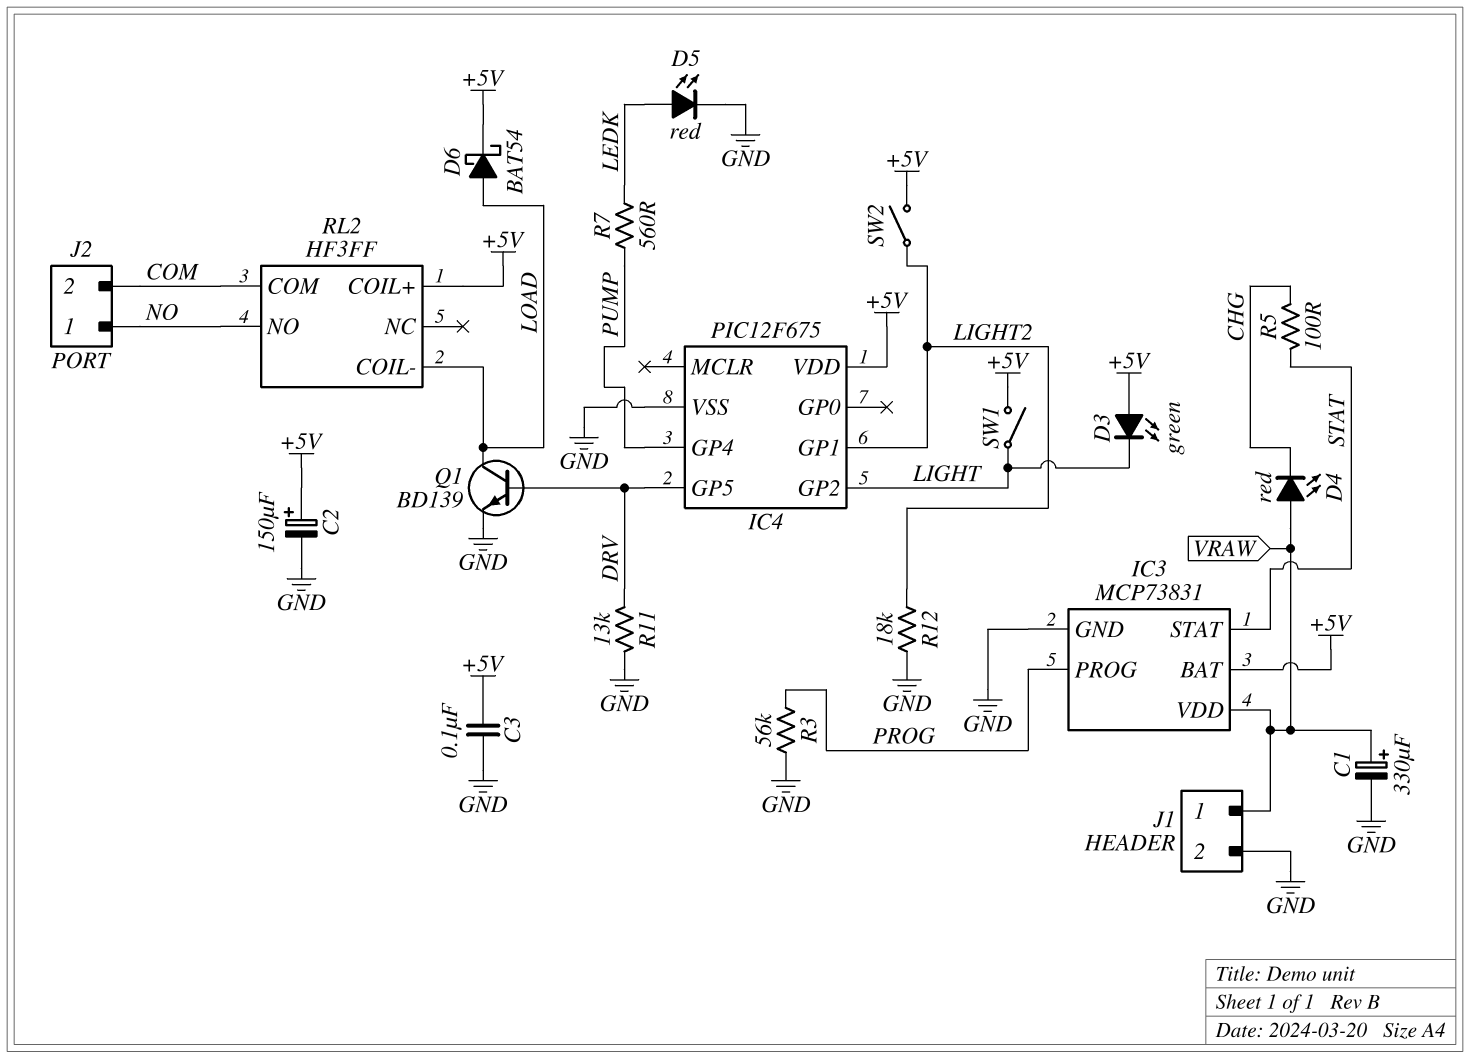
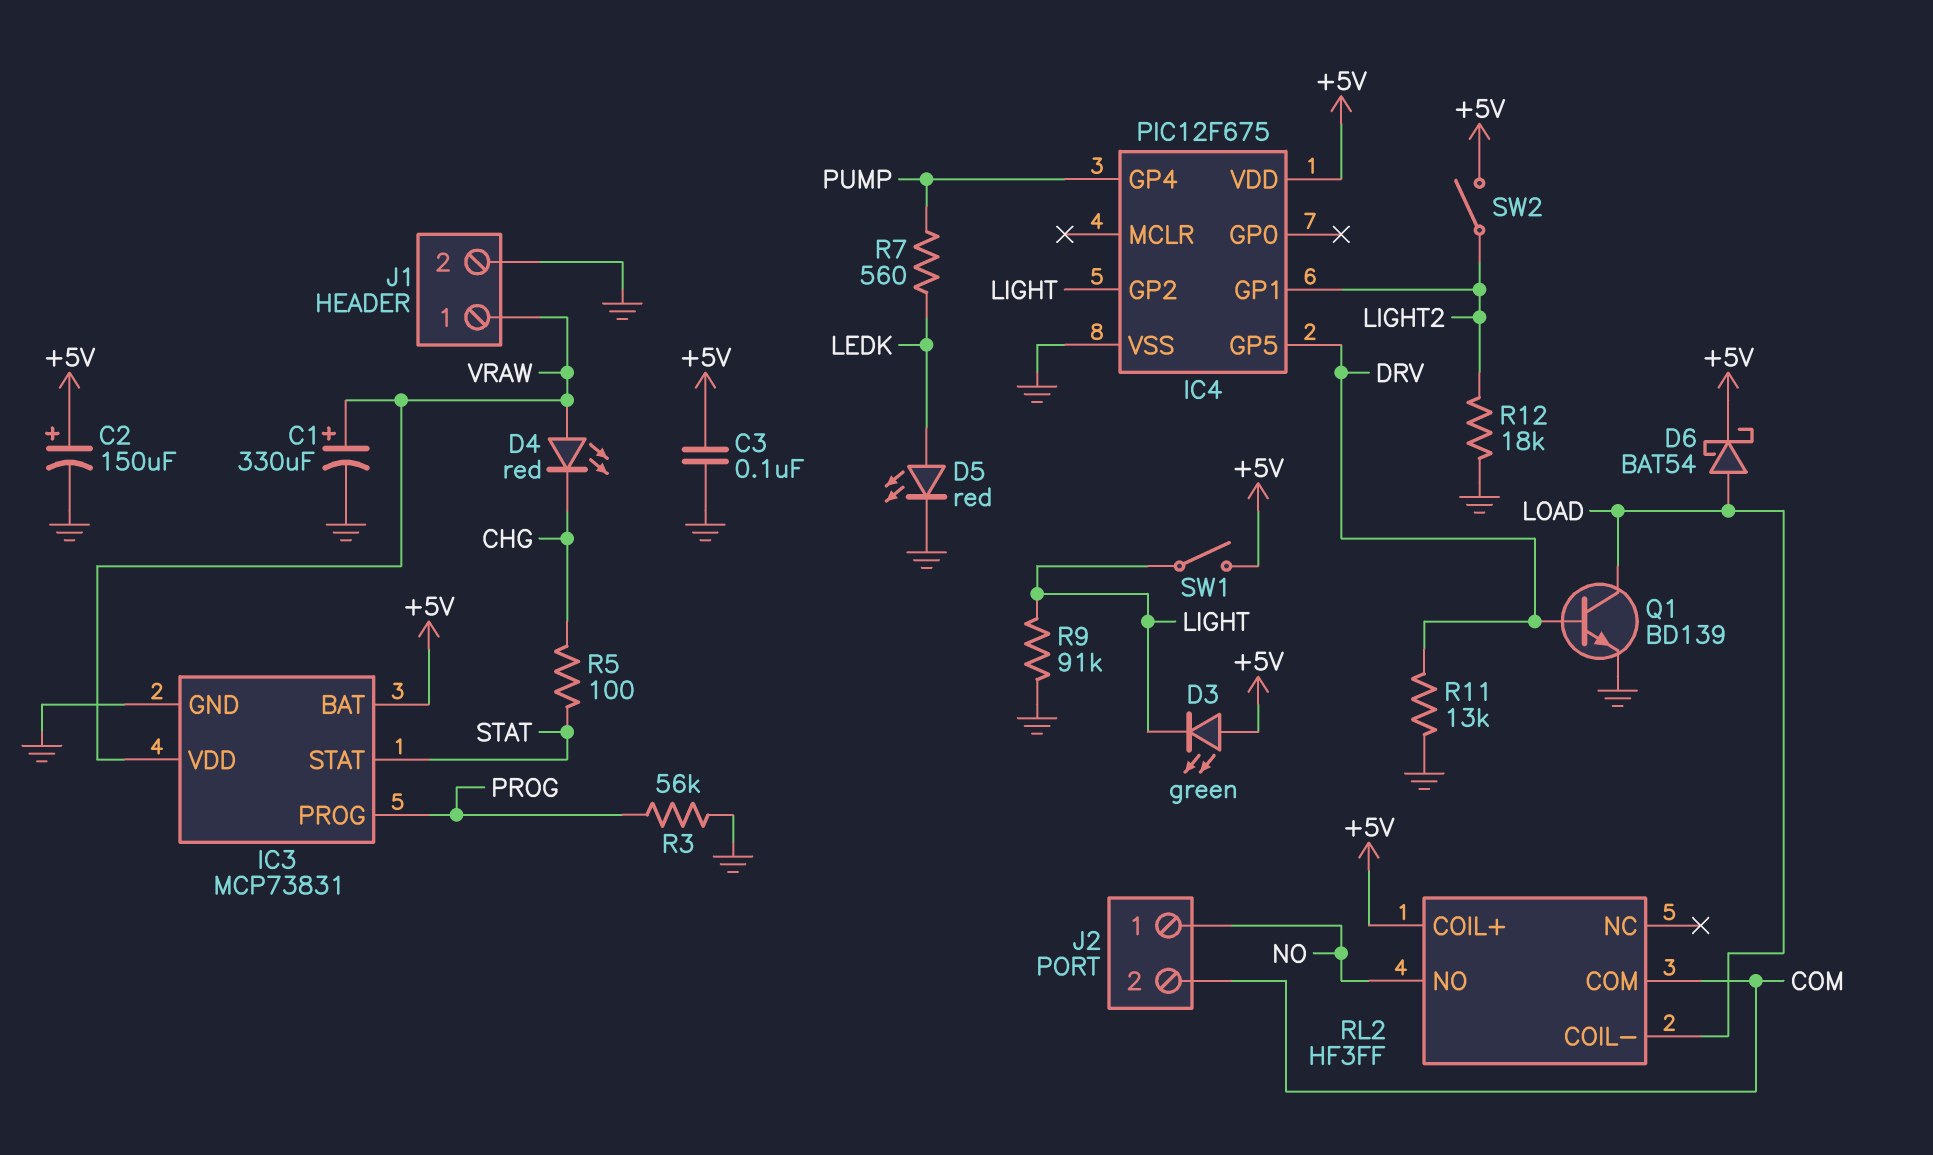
R9: none -> 91k (GND, LIGHT)

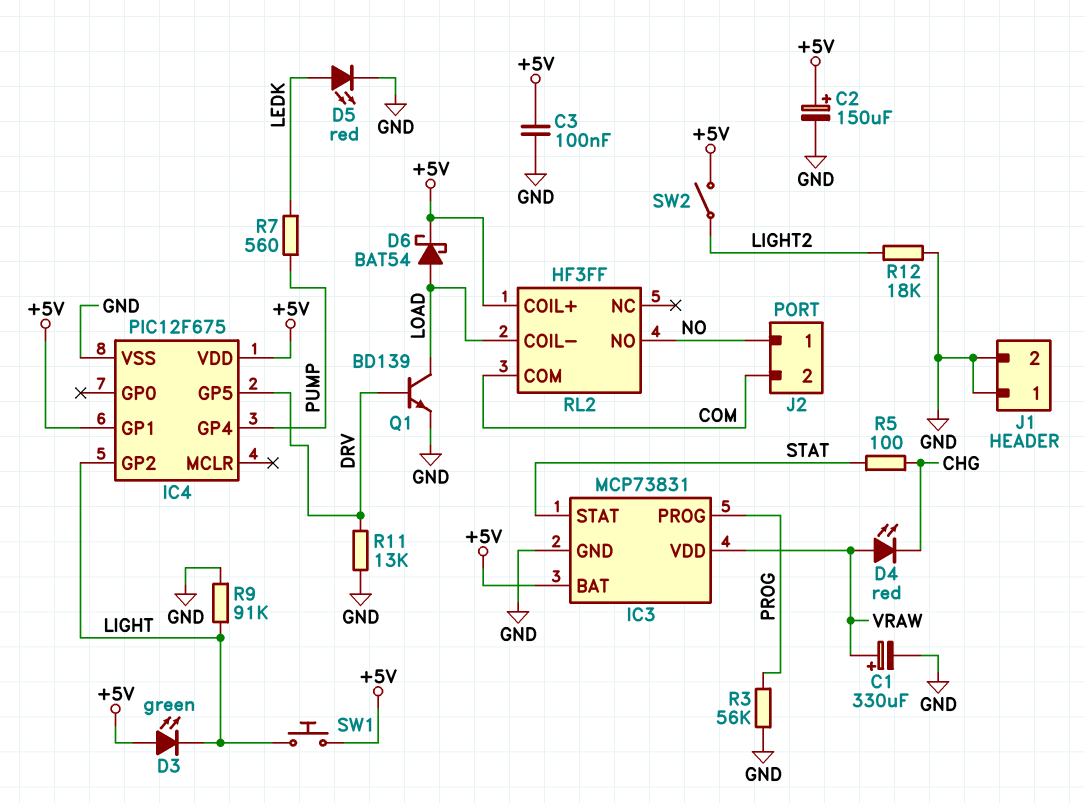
IC4 pin GP1: LIGHT2 -> +5V
J1 pin 1: VRAW -> GND
SW1: switch (+5V, LIGHT) -> button (+5V, LIGHT)

